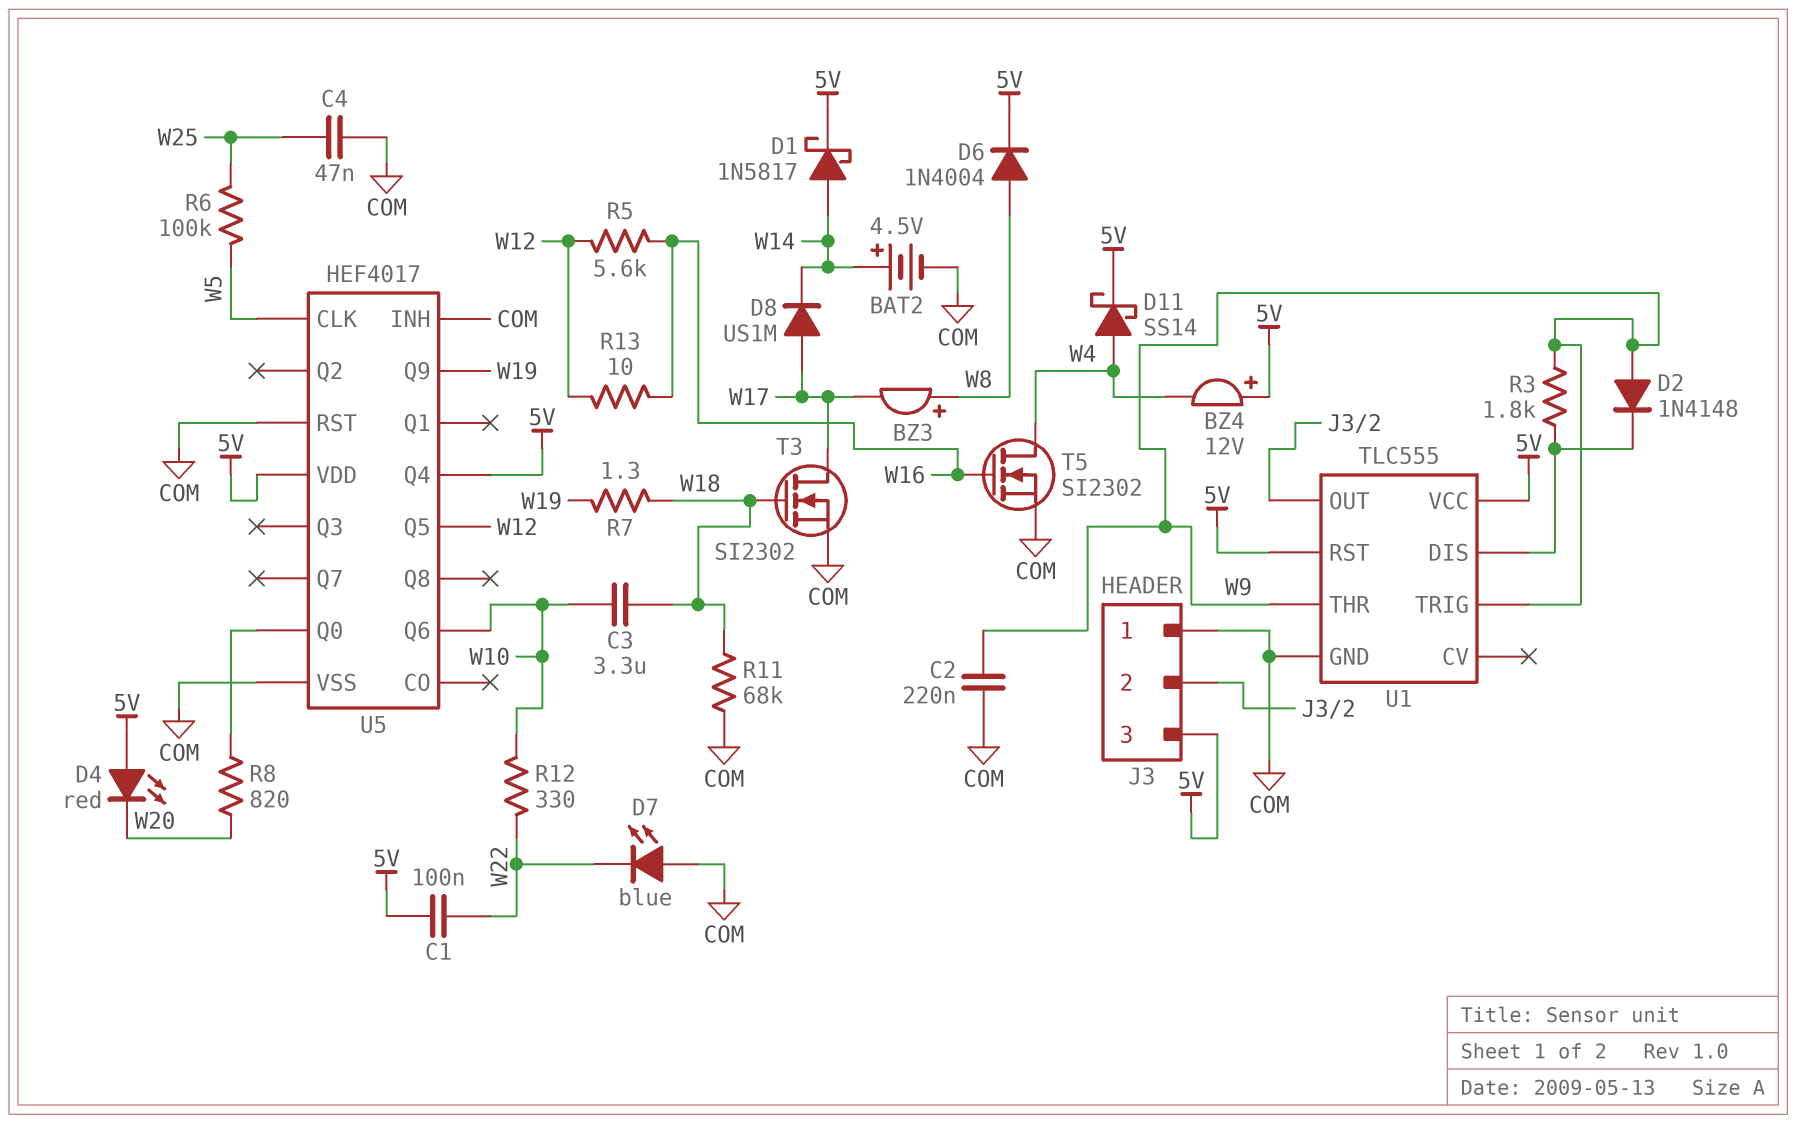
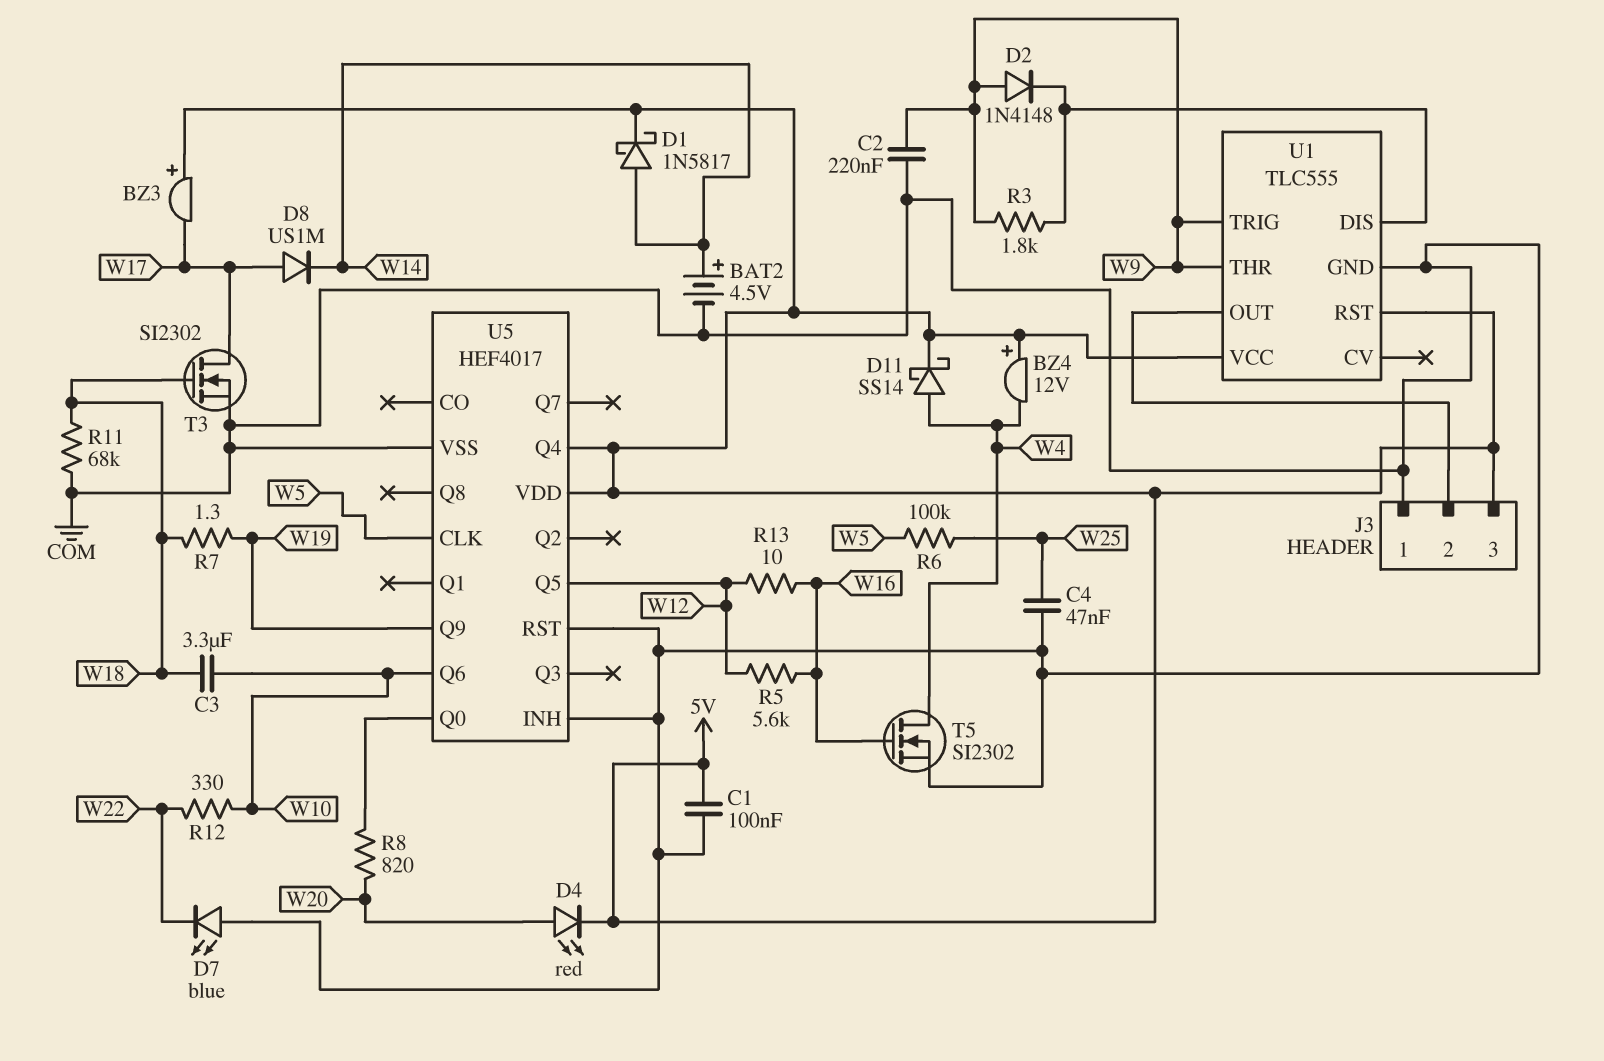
BZ3: buzzer (plus W8, minus W17) -> buzzer (plus 5V, minus W17)
C1: 100nF (5V, W22) -> 100nF (5V, COM)
D4: LED red (A 5V, K W20) -> LED red (A W20, K 5V)
D6: diode 1N4004 (A W8, K 5V) -> none

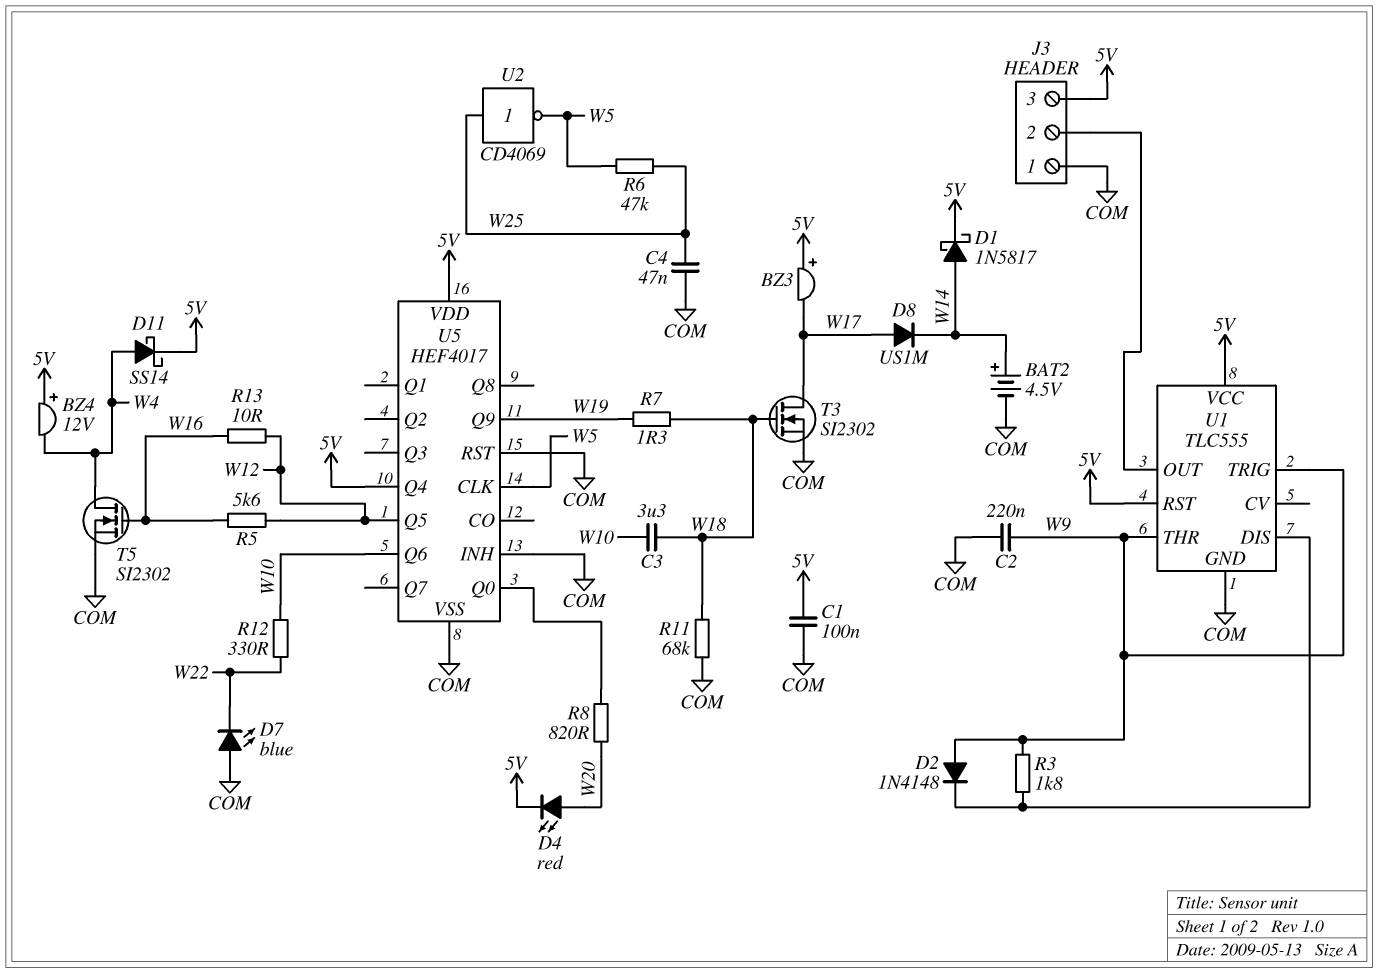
R6: 100k (W5, W25) -> 47k (W5, W25)
U2: none -> NOT CD4069 (in W25, out W5)

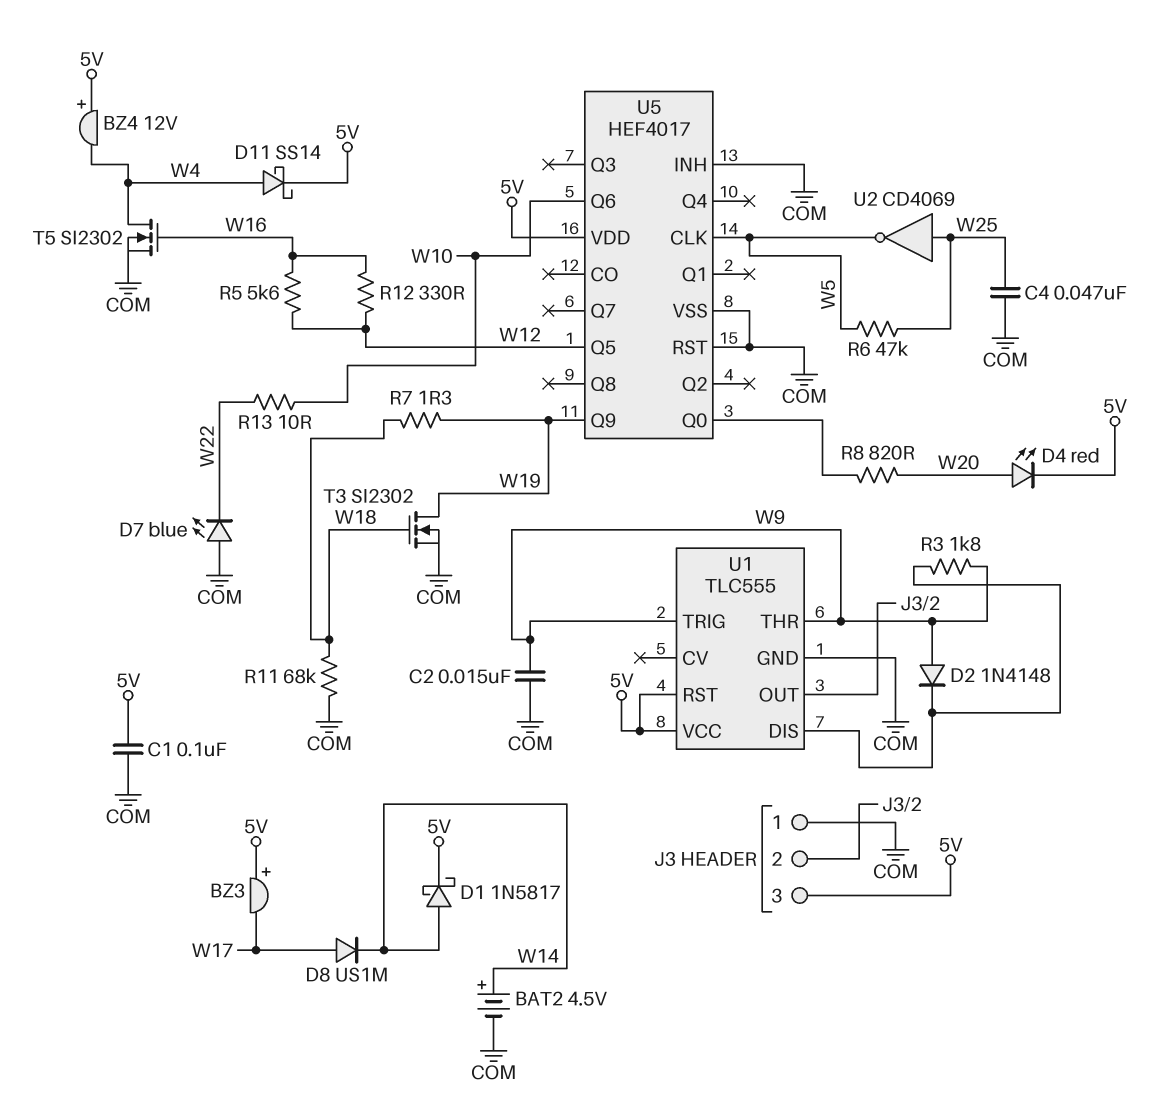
C2: 220nF (COM, W9) -> 15nF (COM, W9)
C3: 3.3uF (W10, W18) -> none
R12: 330 (W10, W22) -> 330 (W12, W16)
R13: 10 (W12, W16) -> 10 (W10, W22)
T3: NMOS SI2302 (G W18, D W17, S COM) -> NMOS SI2302 (G W18, D W19, S COM)
U5 pin Q4: 5V -> none

